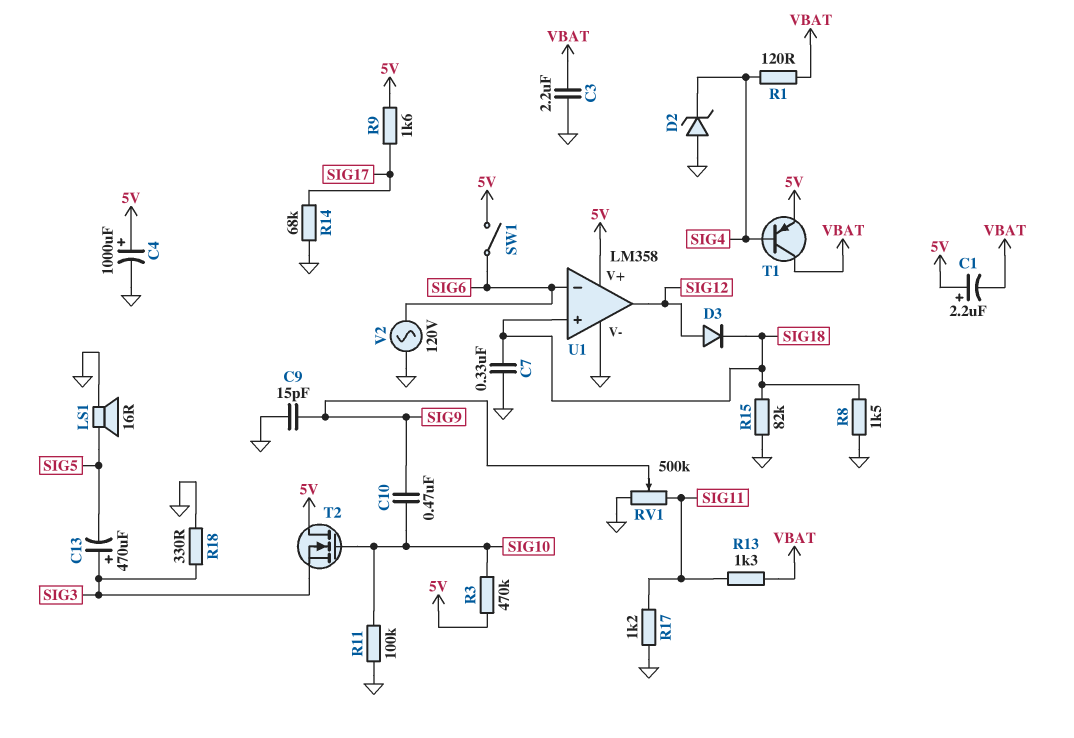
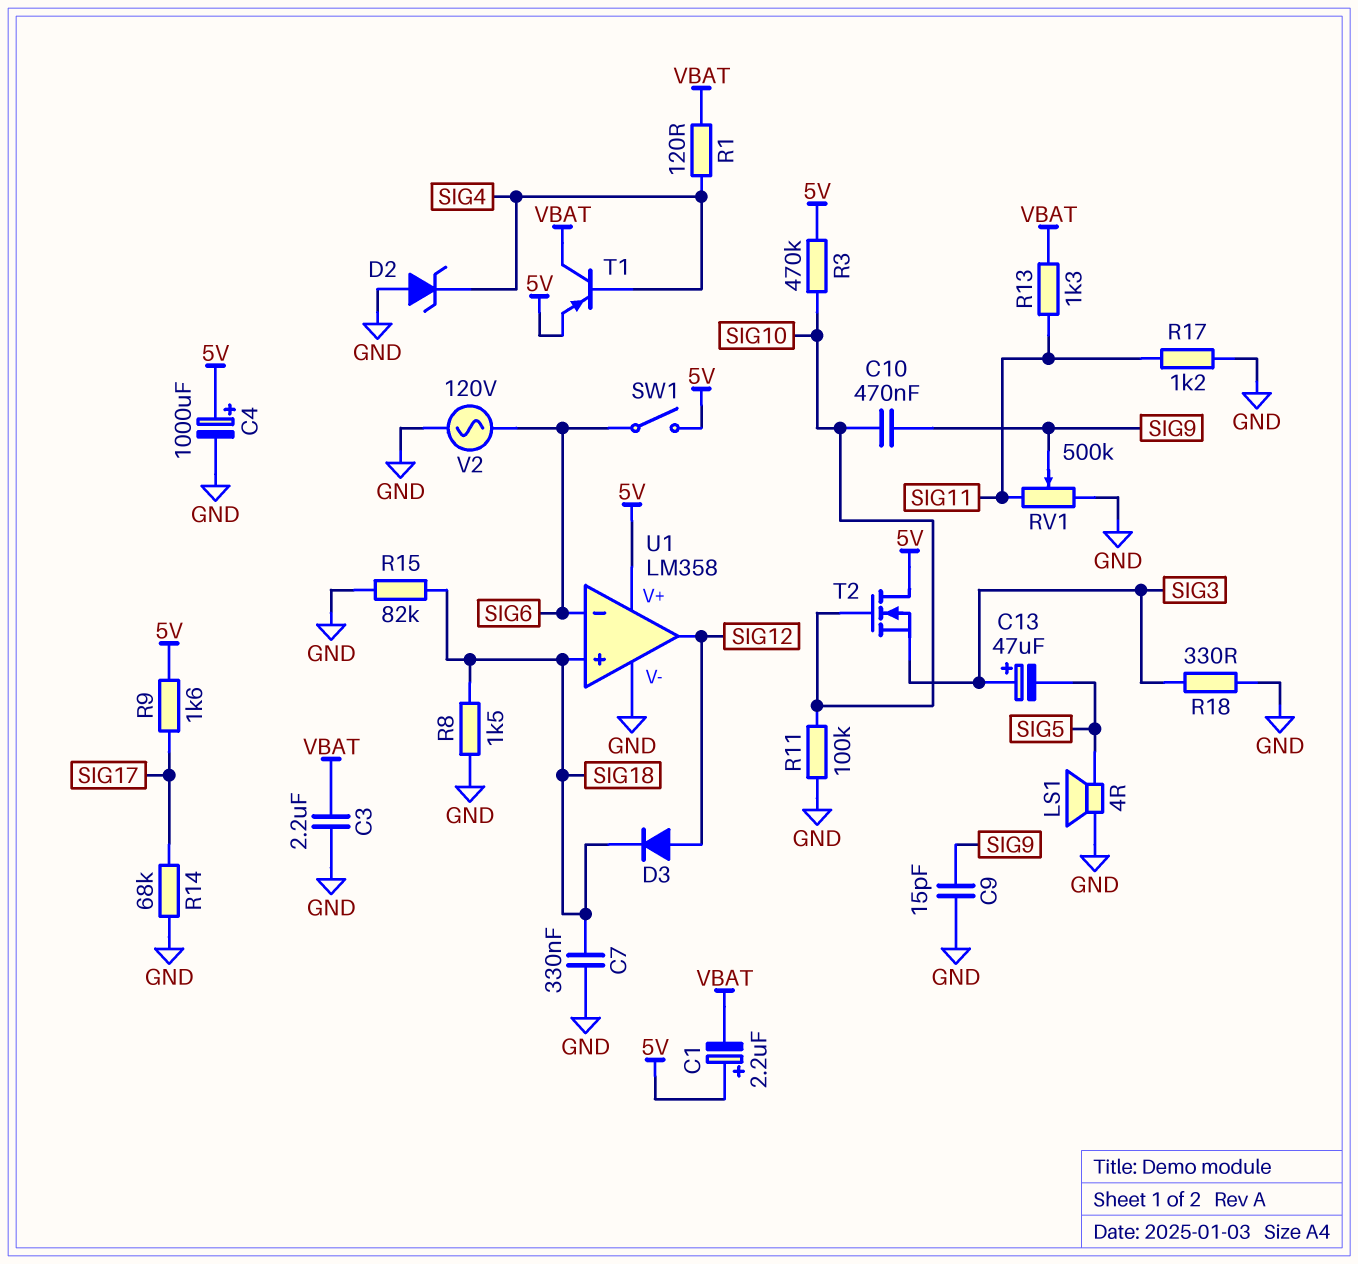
C13: 470uF (plus SIG3, minus SIG5) -> 47uF (plus SIG3, minus SIG5)
LS1: speaker 16R (GND, SIG5) -> speaker 4R (GND, SIG5)

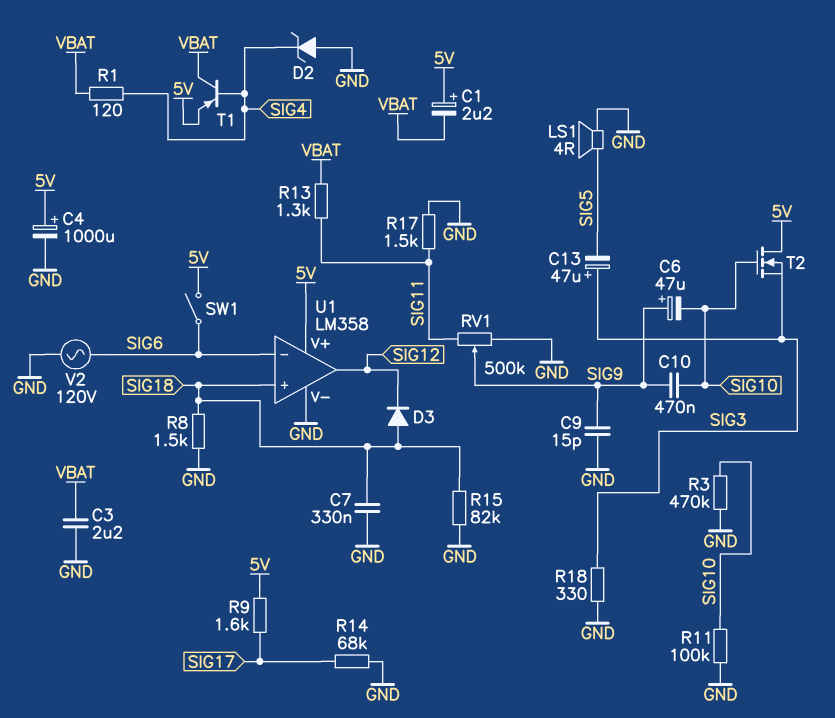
C6: none -> 47uF (plus SIG9, minus SIG10)
D3: diode (A SIG12, K SIG18) -> diode (A SIG18, K SIG12)
R3: 470k (5V, SIG10) -> 470k (GND, SIG10)
R17: 1.2k (GND, SIG11) -> 1.5k (GND, SIG11)

